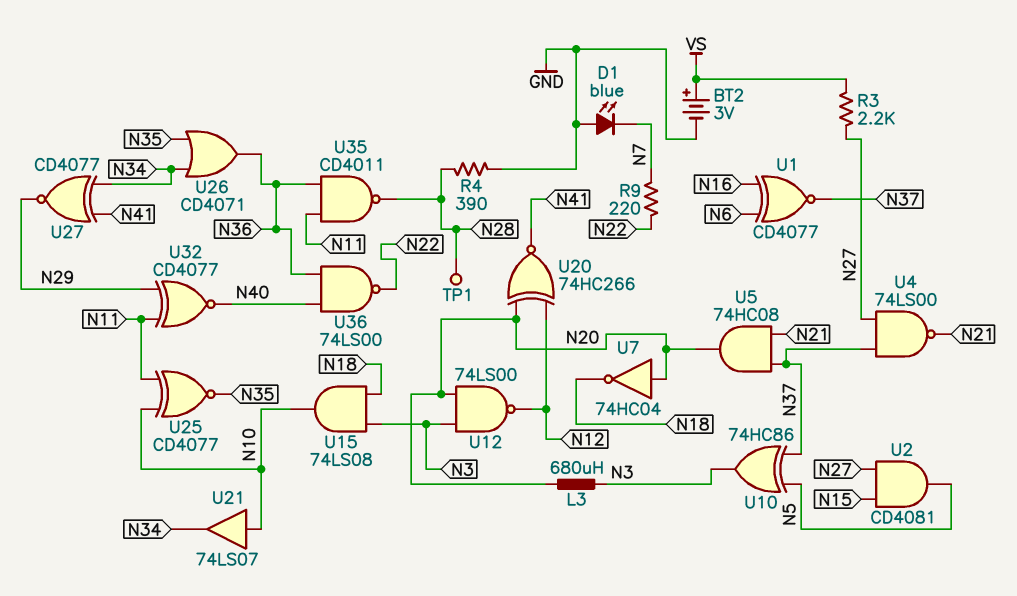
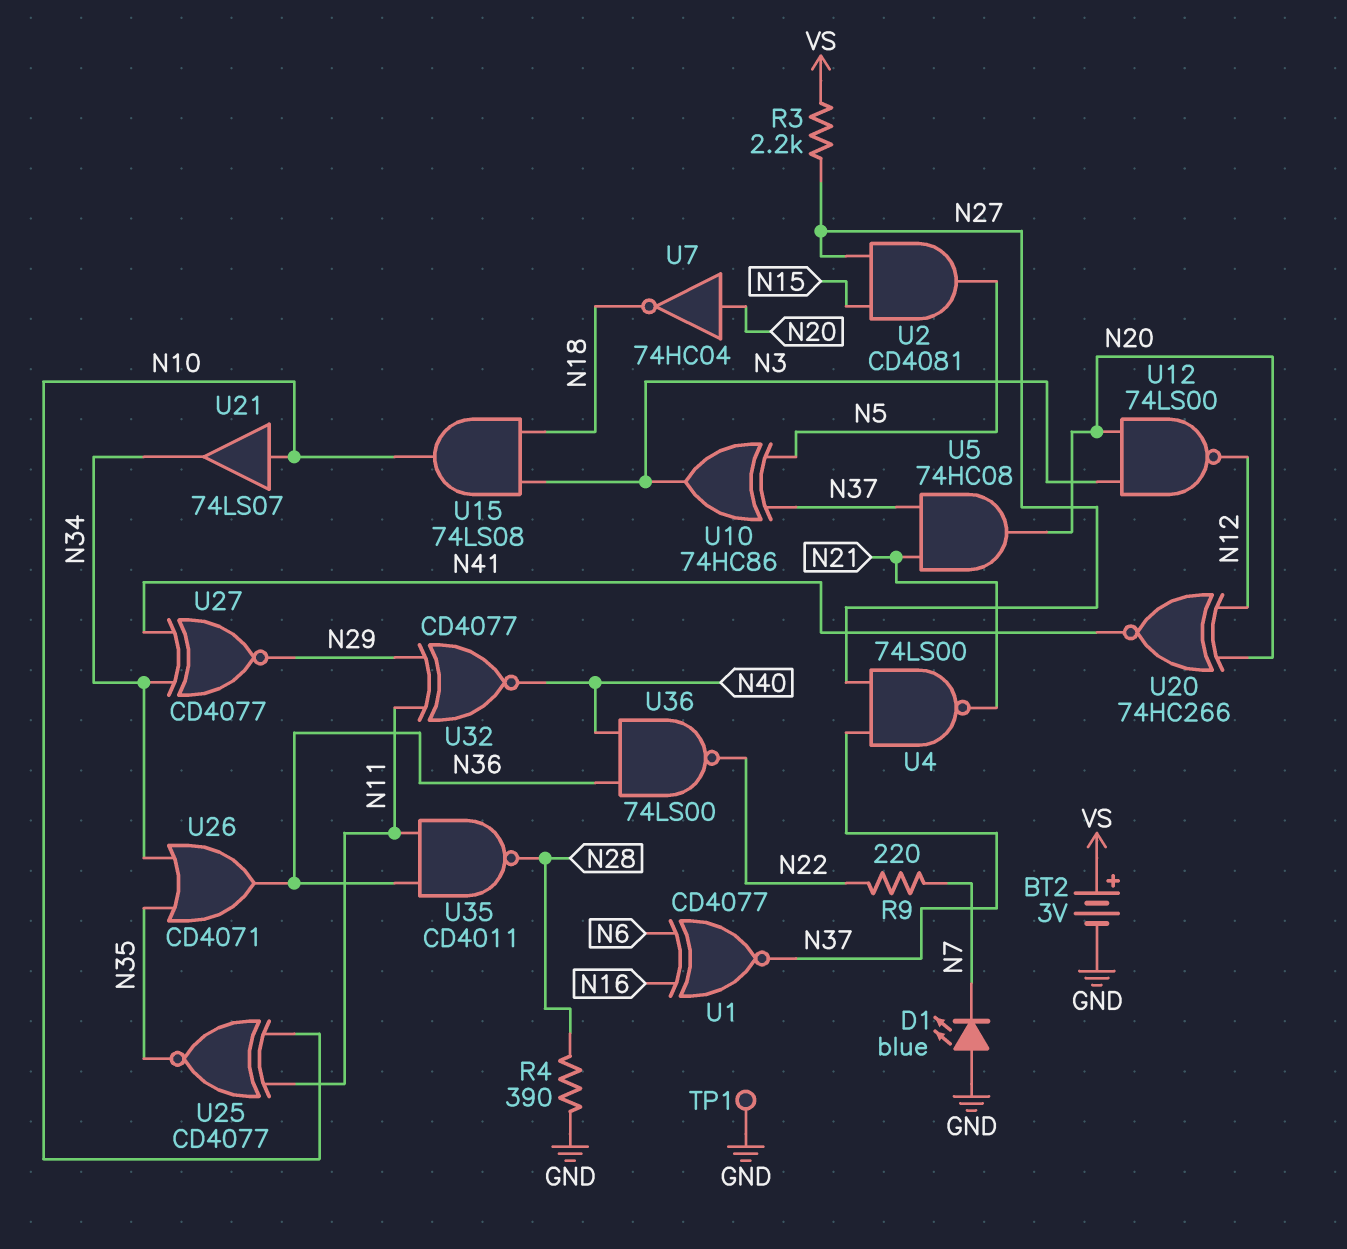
L3: 680uH (N3, N20) -> none
TP1: test point (N28) -> test point (GND)

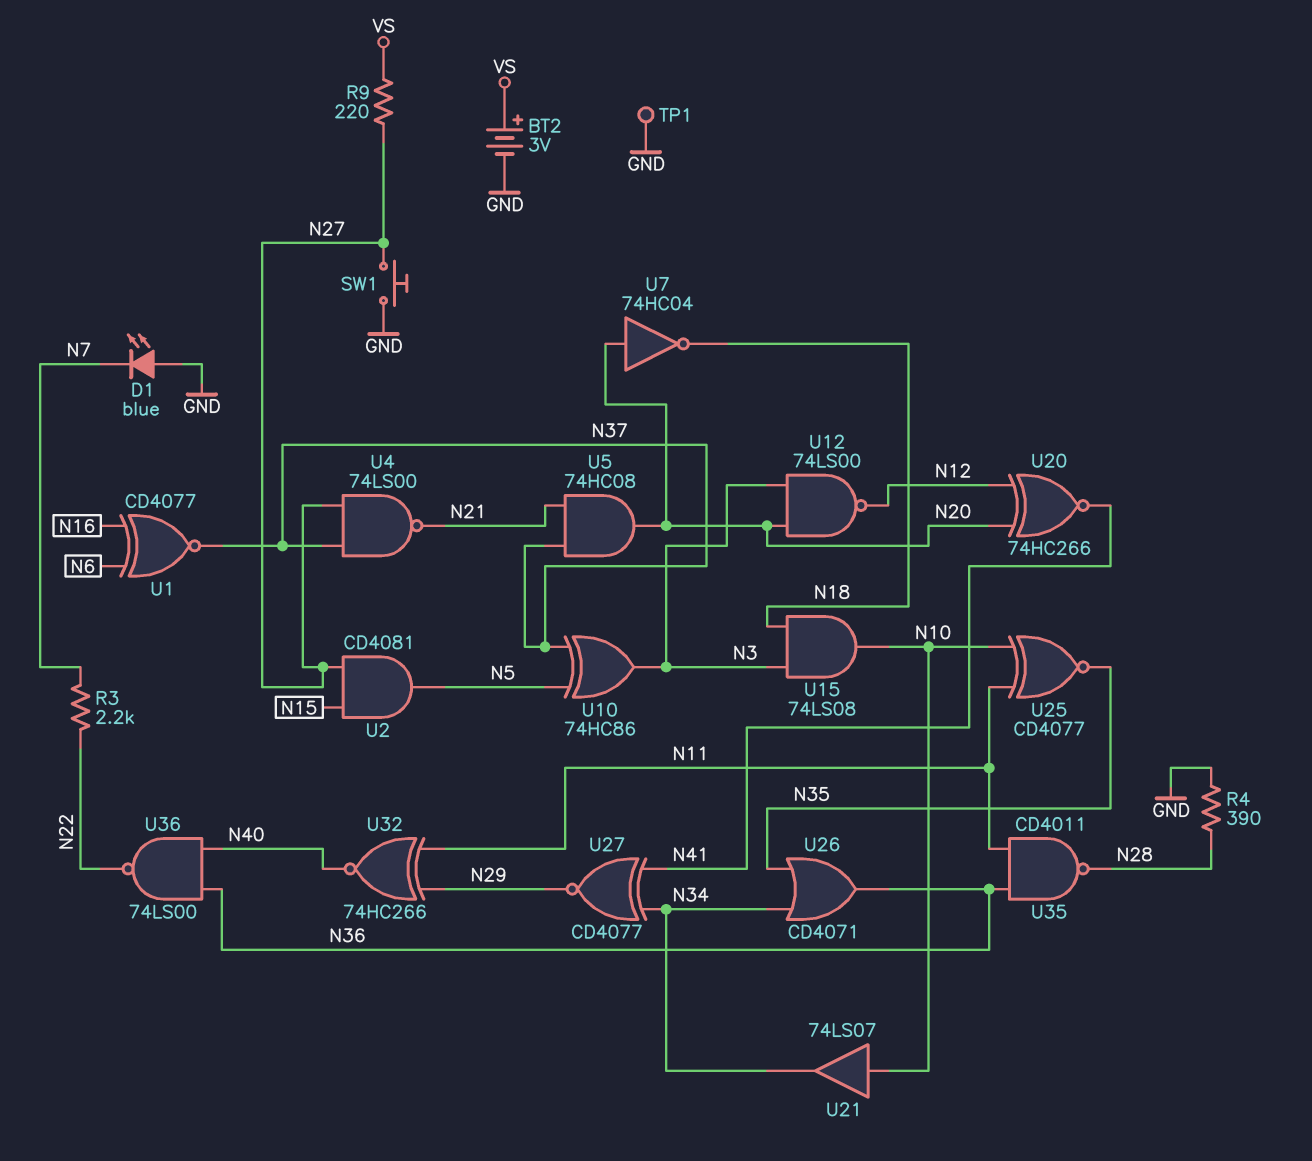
R3: 2.2k (N27, VS) -> 2.2k (N7, N22)
R9: 220 (N7, N22) -> 220 (N27, VS)
SW1: none -> button (GND, N27)
U32: XNOR CD4077 (in N11, in N29, out N40) -> XNOR 74HC266 (in N11, in N29, out N40)

